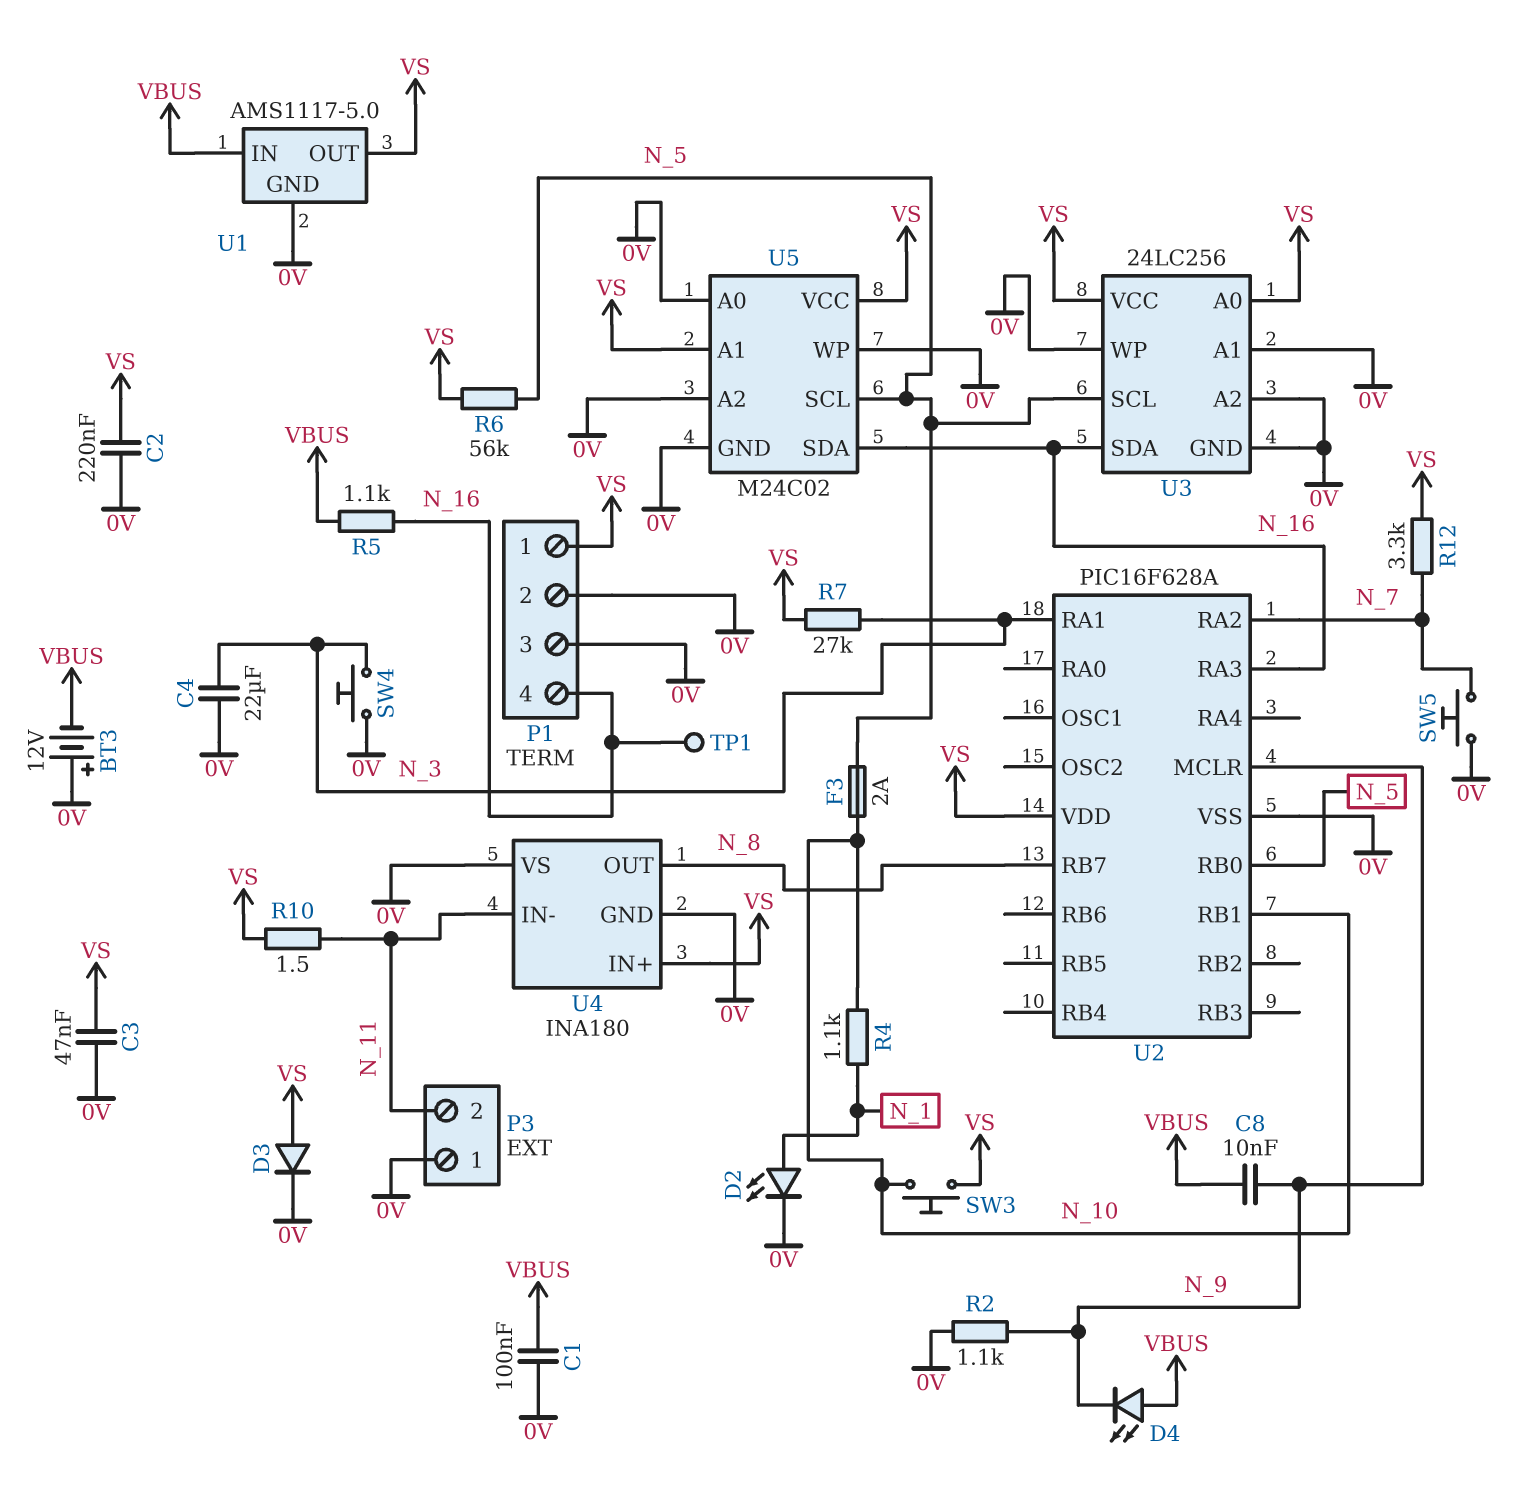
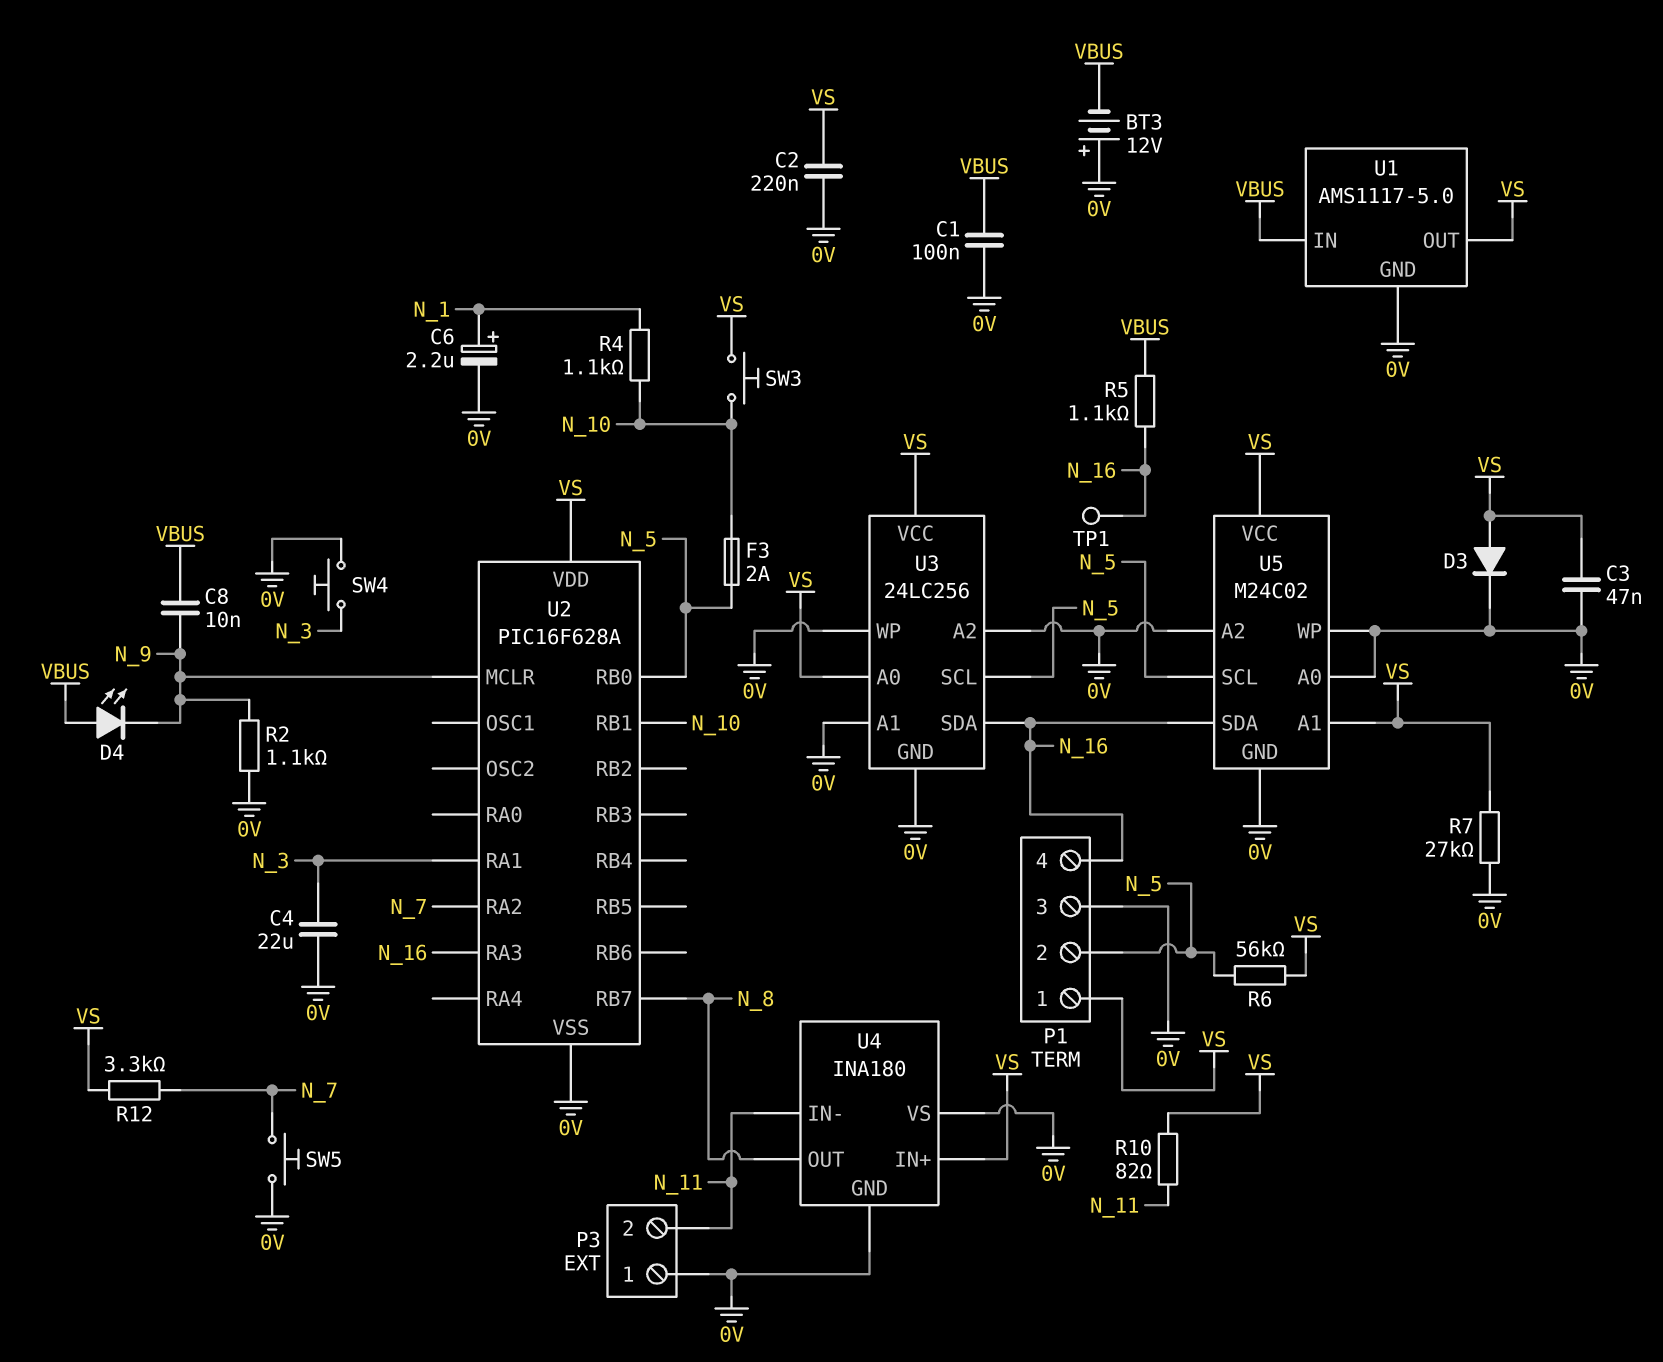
C6: none -> 2.2uF (plus N_1, minus 0V)
D2: LED (A N_1, K 0V) -> none
P1 pin 2: 0V -> N_5
R7: 27k (N_3, VS) -> 27k (0V, VS)
R10: 1.5 (N_11, VS) -> 82 (N_11, VS)

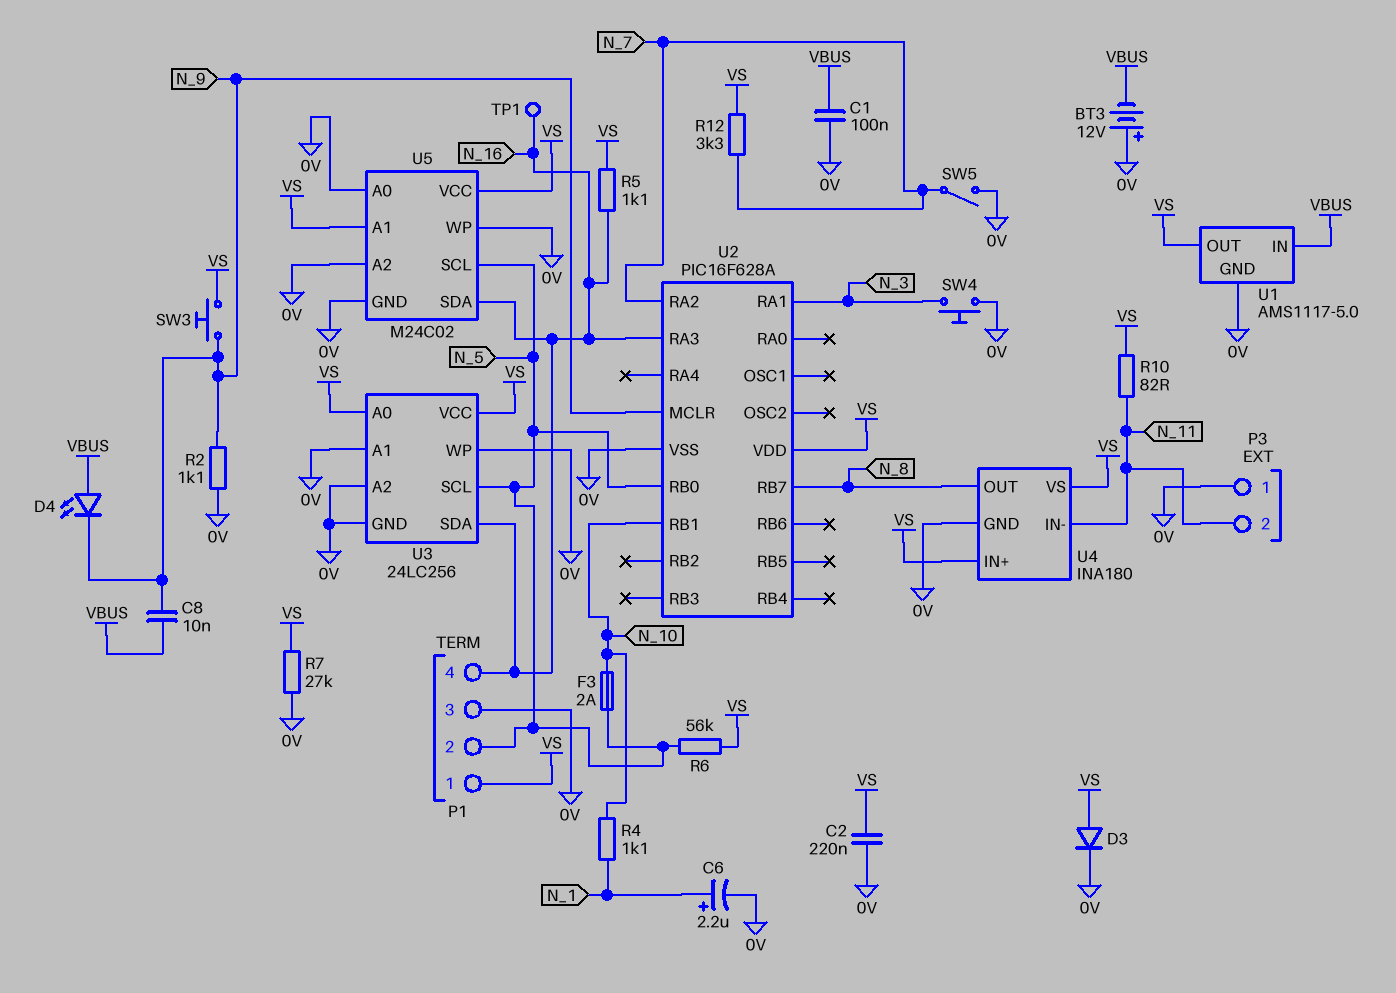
C3: 47nF (0V, VS) -> none
C4: 22uF (0V, N_3) -> none
R5: 1.1k (N_16, VBUS) -> 1.1k (N_16, VS)
SW3: button (N_10, VS) -> button (N_9, VS)
SW5: button (0V, N_7) -> switch (0V, N_7)
U4 pin VS: 0V -> VS

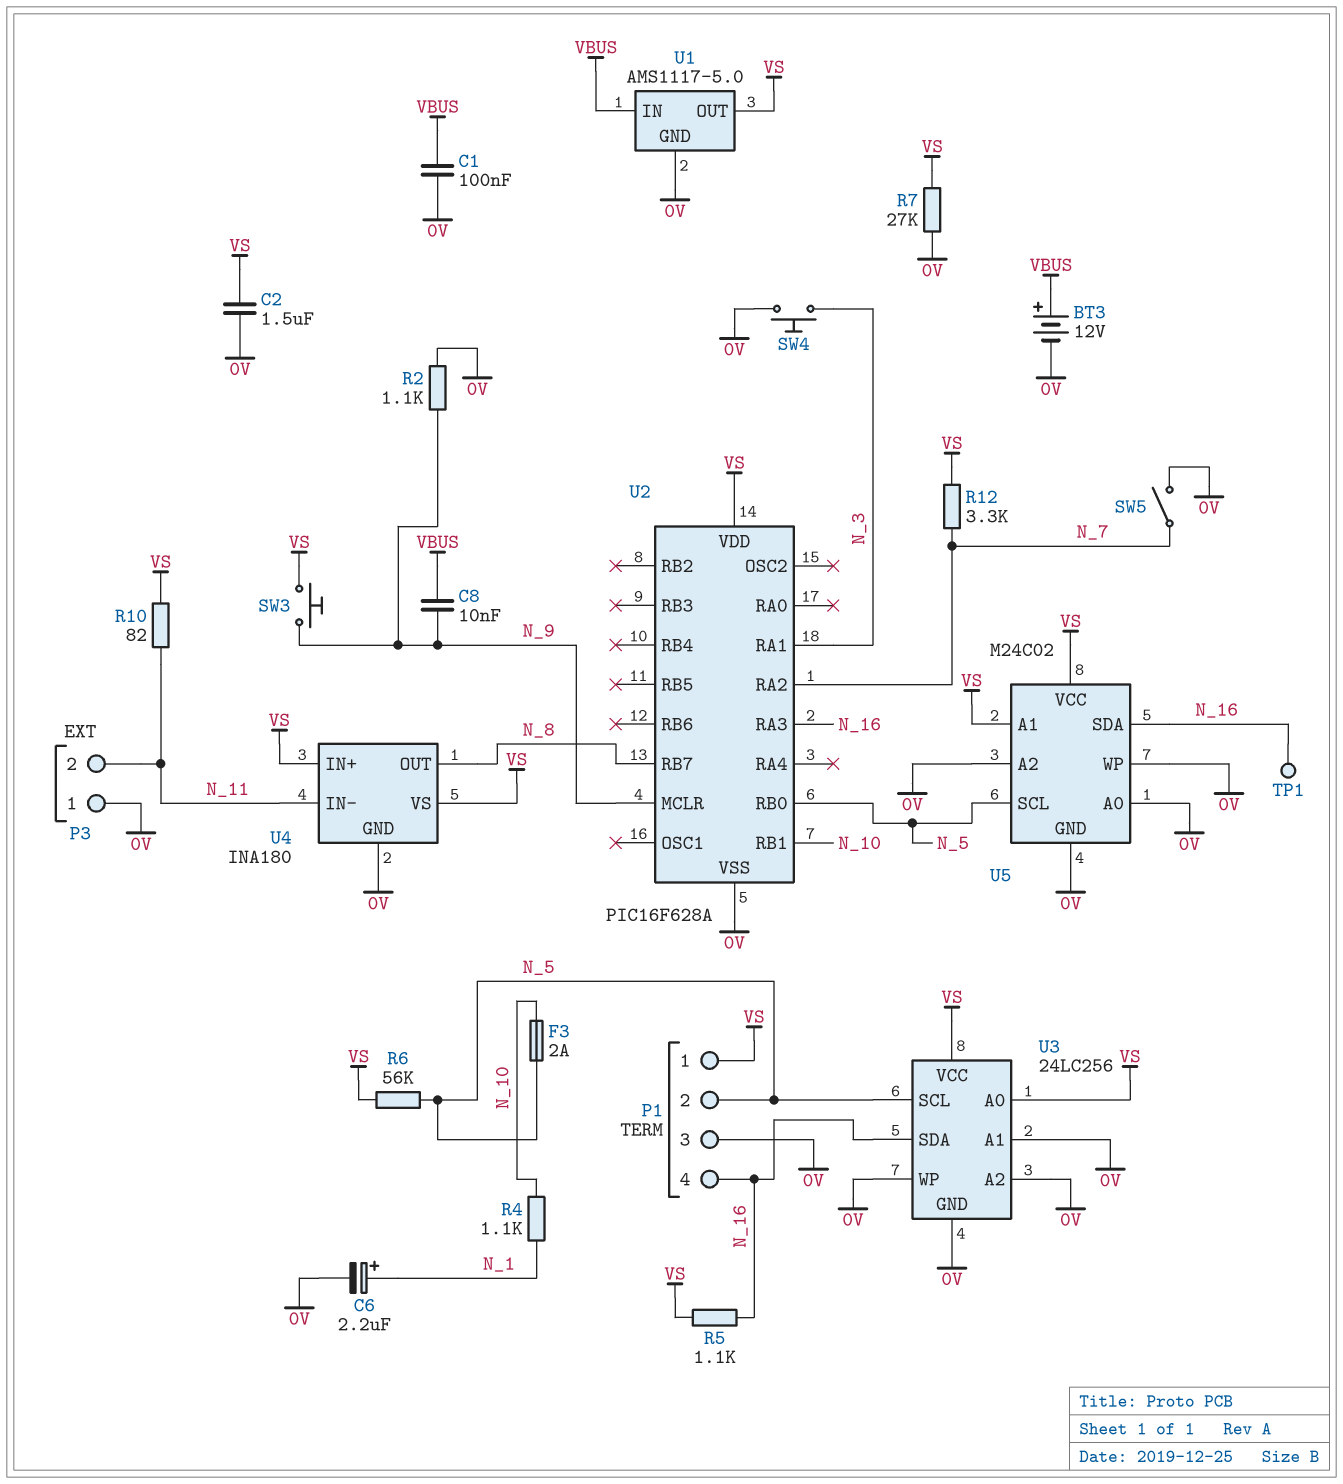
BT3: 12V (plus 0V, minus VBUS) -> 12V (plus VBUS, minus 0V)
C2: 220nF (0V, VS) -> 1.5uF (0V, VS)
D3: diode (A VS, K 0V) -> none
D4: LED (A VBUS, K N_9) -> none

